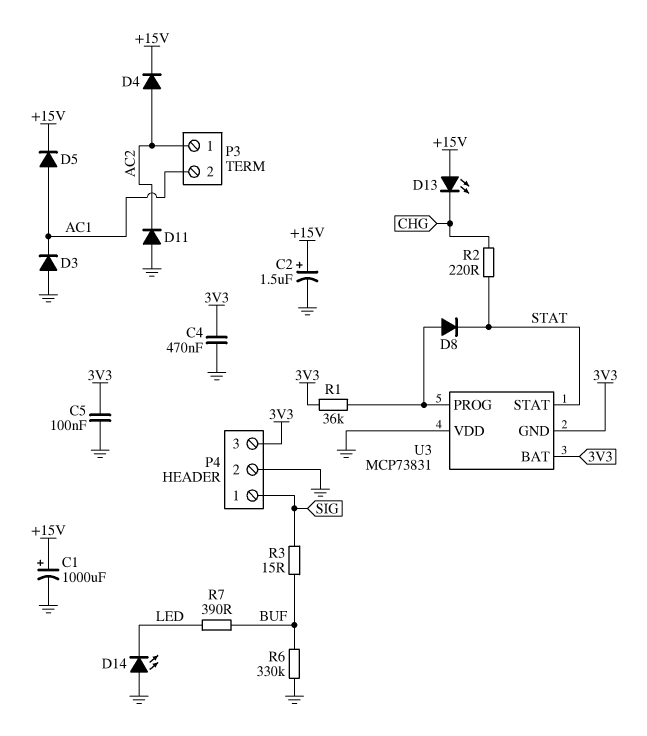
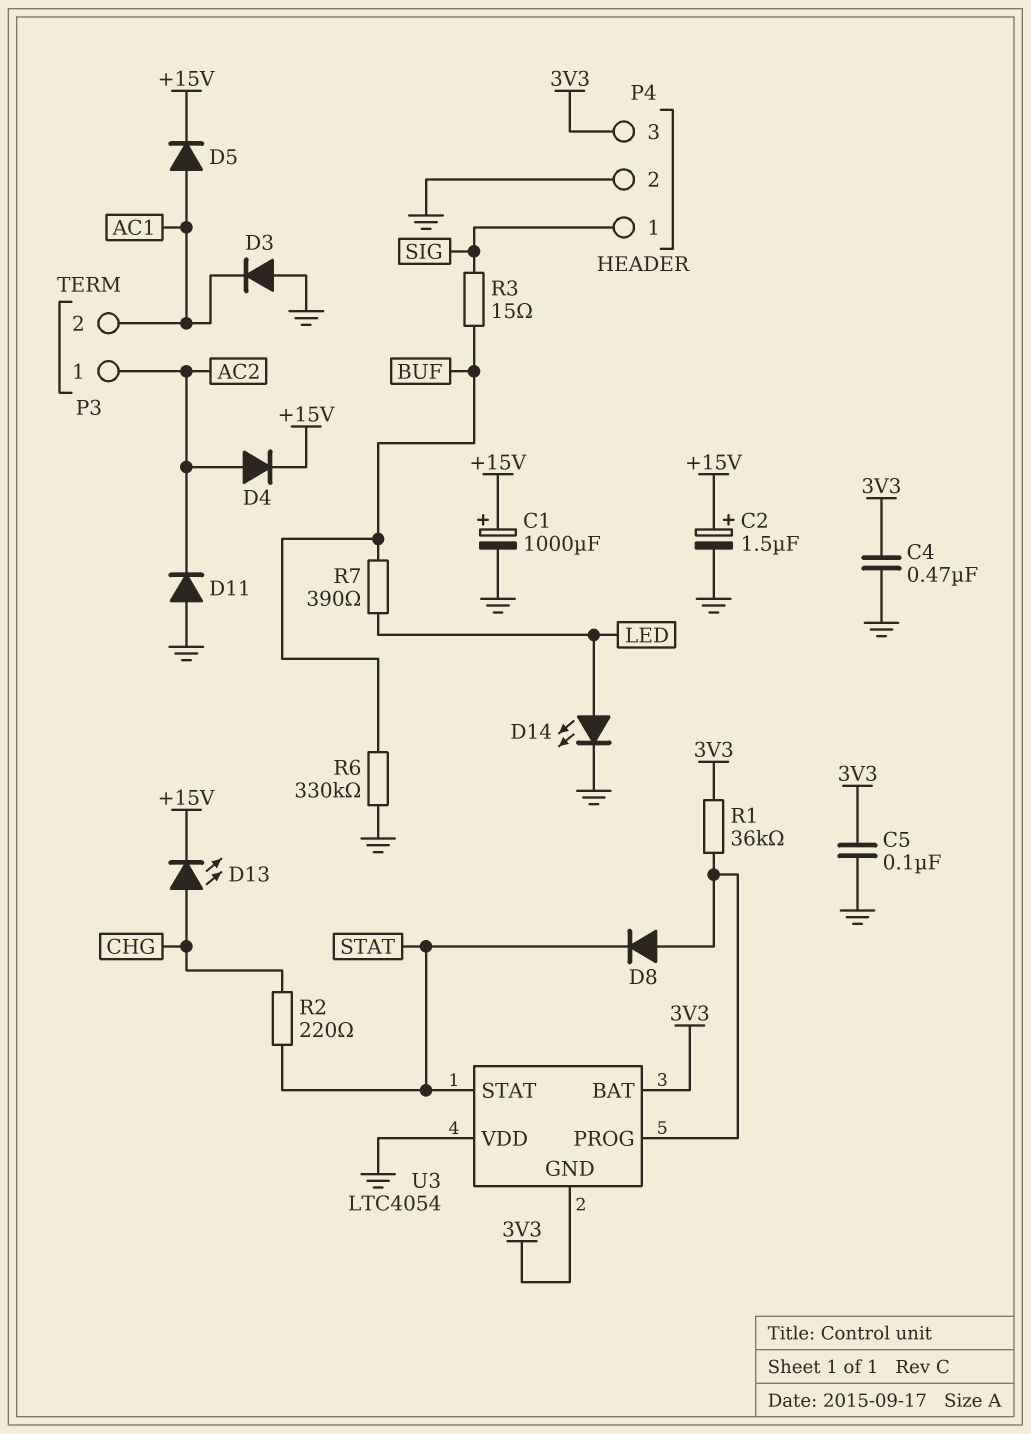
D13: LED (A +15V, K CHG) -> LED (A CHG, K +15V)
D14: LED (A GND, K LED) -> LED (A LED, K GND)
U3: MCP73831 -> LTC4054

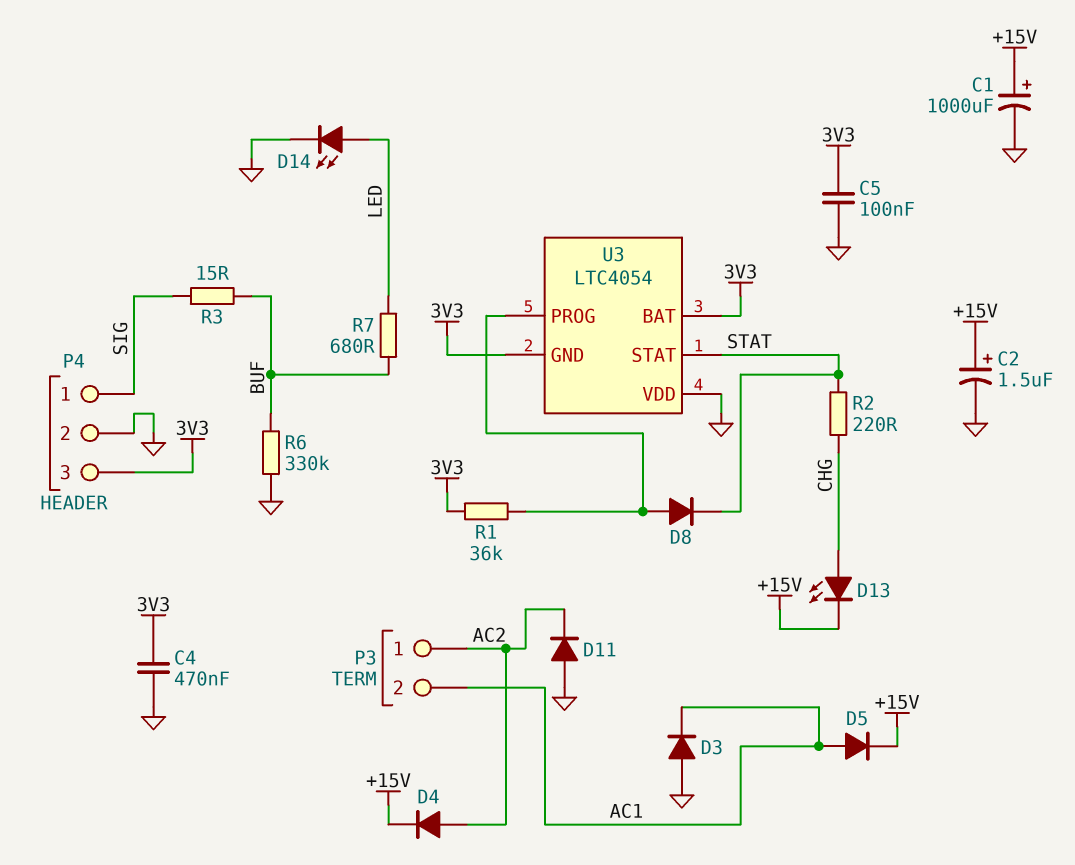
R7: 390 (BUF, LED) -> 680 (BUF, LED)

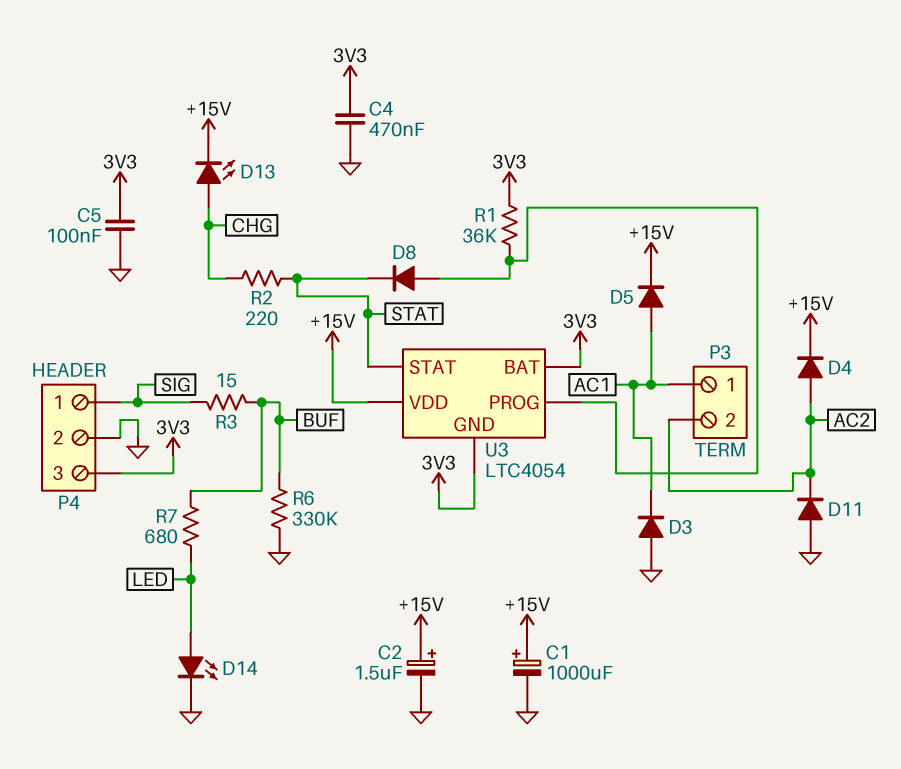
P3 pin 1: AC2 -> AC1
P3 pin 2: AC1 -> AC2
U3 pin VDD: GND -> +15V

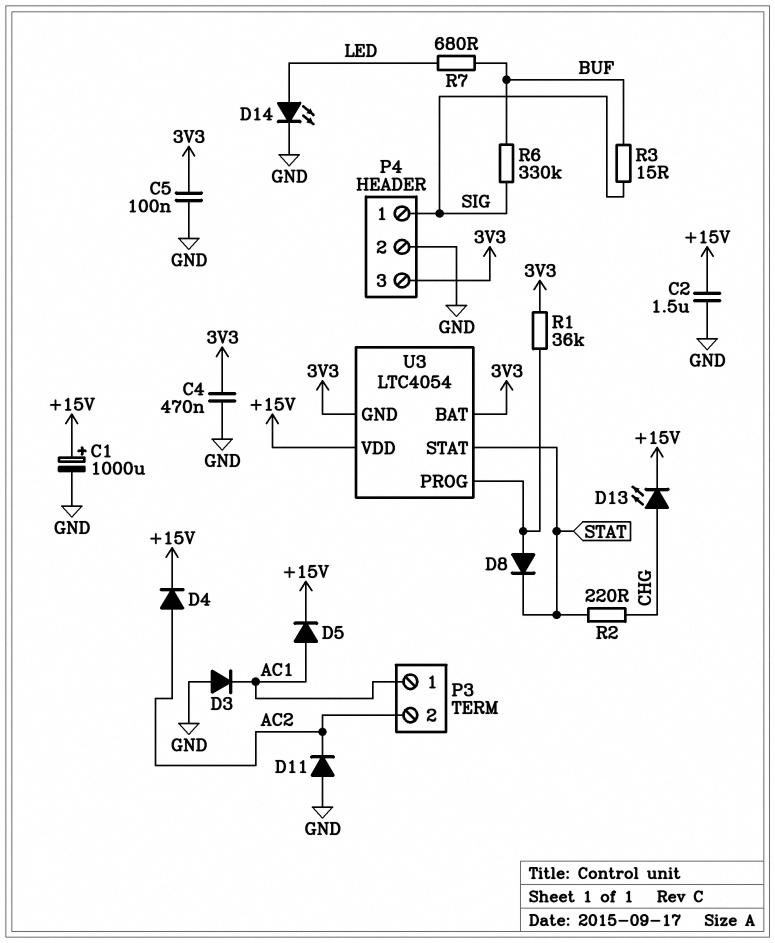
C2: 1.5uF (plus +15V, minus GND) -> 1.5uF (+15V, GND)
R6: 330k (BUF, GND) -> 330k (BUF, SIG)

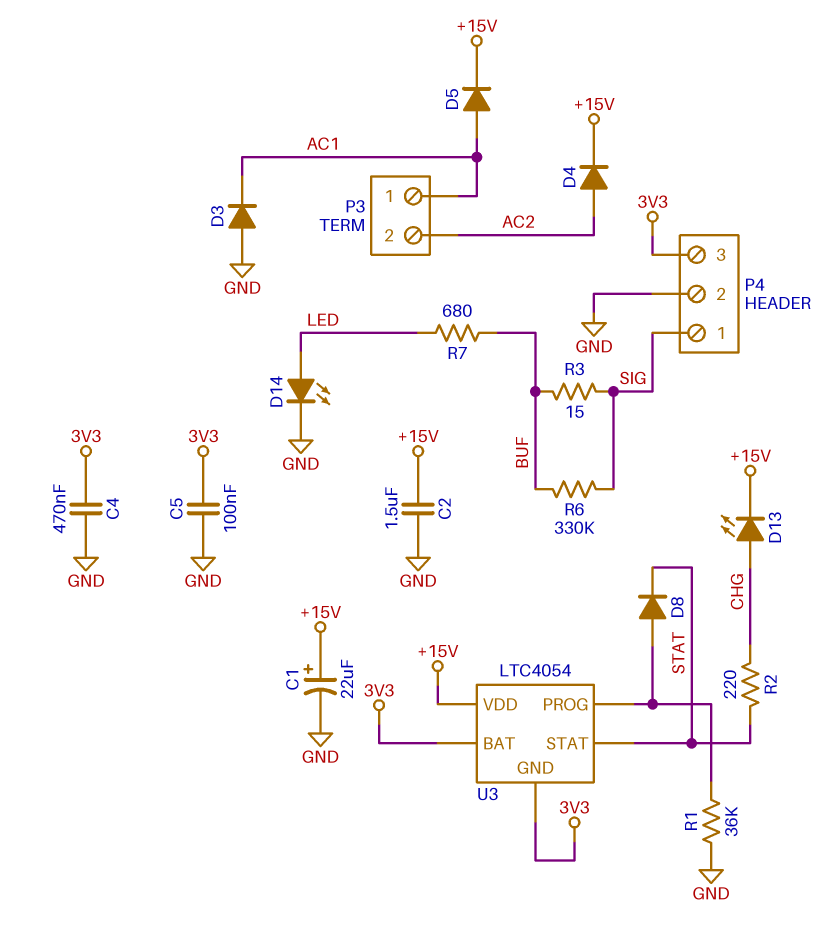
C1: 1000uF (plus +15V, minus GND) -> 22uF (plus +15V, minus GND)
D11: diode (A GND, K AC2) -> none
R1: 36k (3V3, U3/PROG) -> 36k (GND, U3/PROG)

